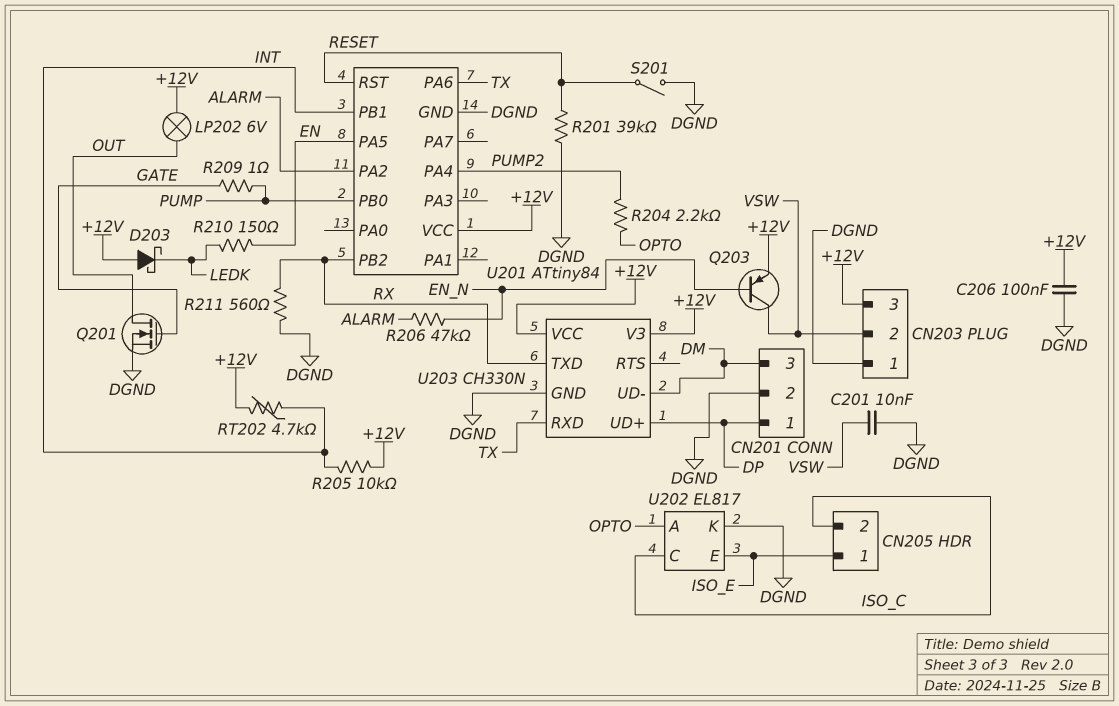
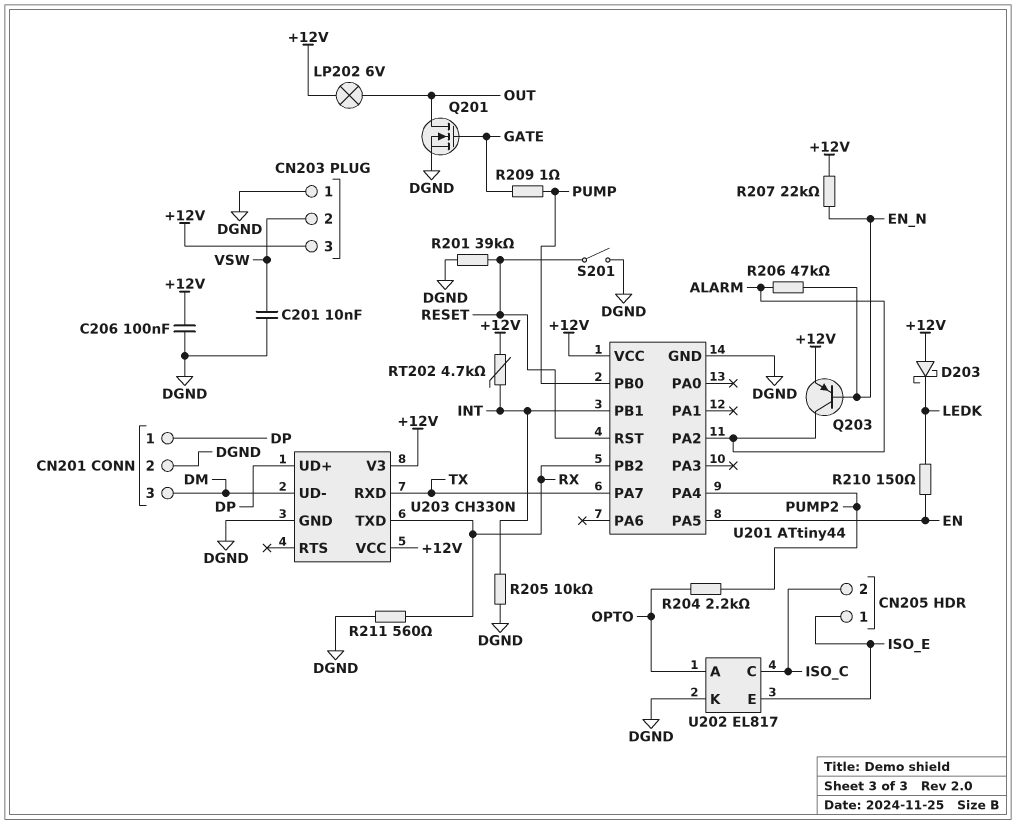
Q203: PNP (B EN_N, C VSW, E +12V) -> PNP (B EN_N, C ALARM, E +12V)
R205: 10k (+12V, INT) -> 10k (DGND, INT)
R207: none -> 22k (+12V, EN_N)
U201: ATtiny84 -> ATtiny44
U201 pin PA6: TX -> none
U201 pin PA7: none -> TX

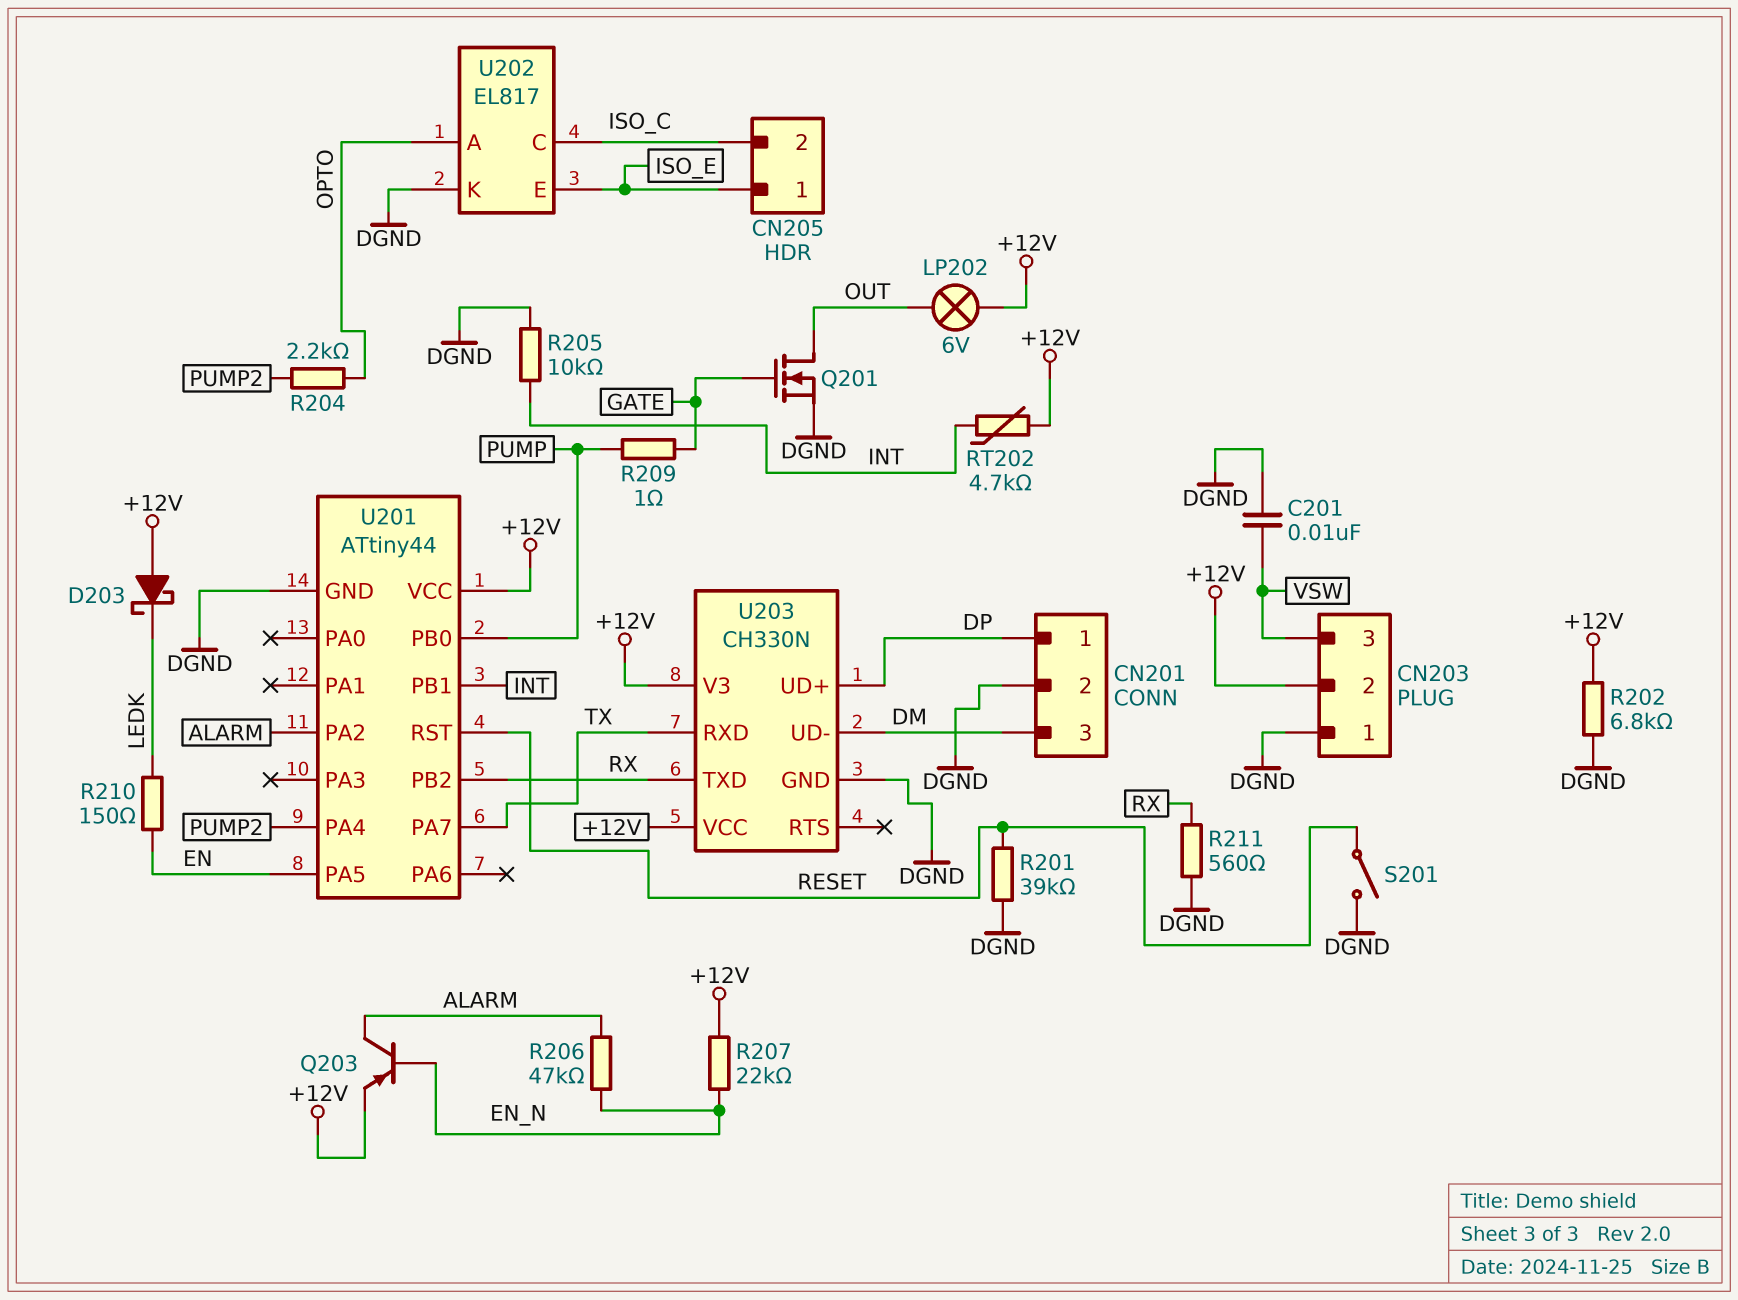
C206: 100nF (+12V, DGND) -> none
CN203 pin 2: VSW -> +12V
CN203 pin 3: +12V -> VSW
R202: none -> 6.8k (+12V, DGND)

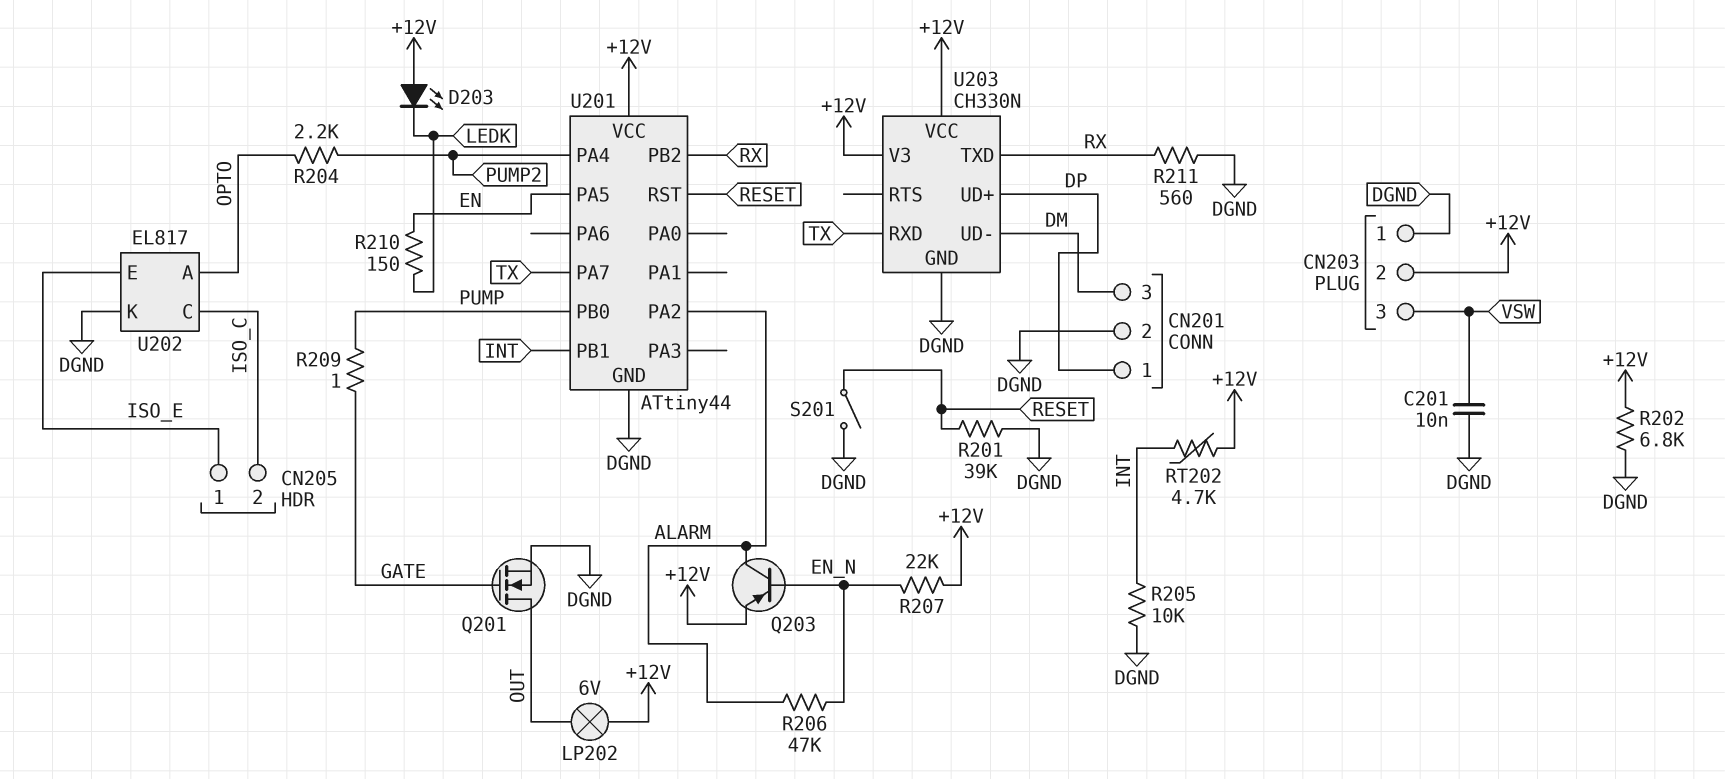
D203: schottky (A +12V, K LEDK) -> LED (A +12V, K LEDK)

